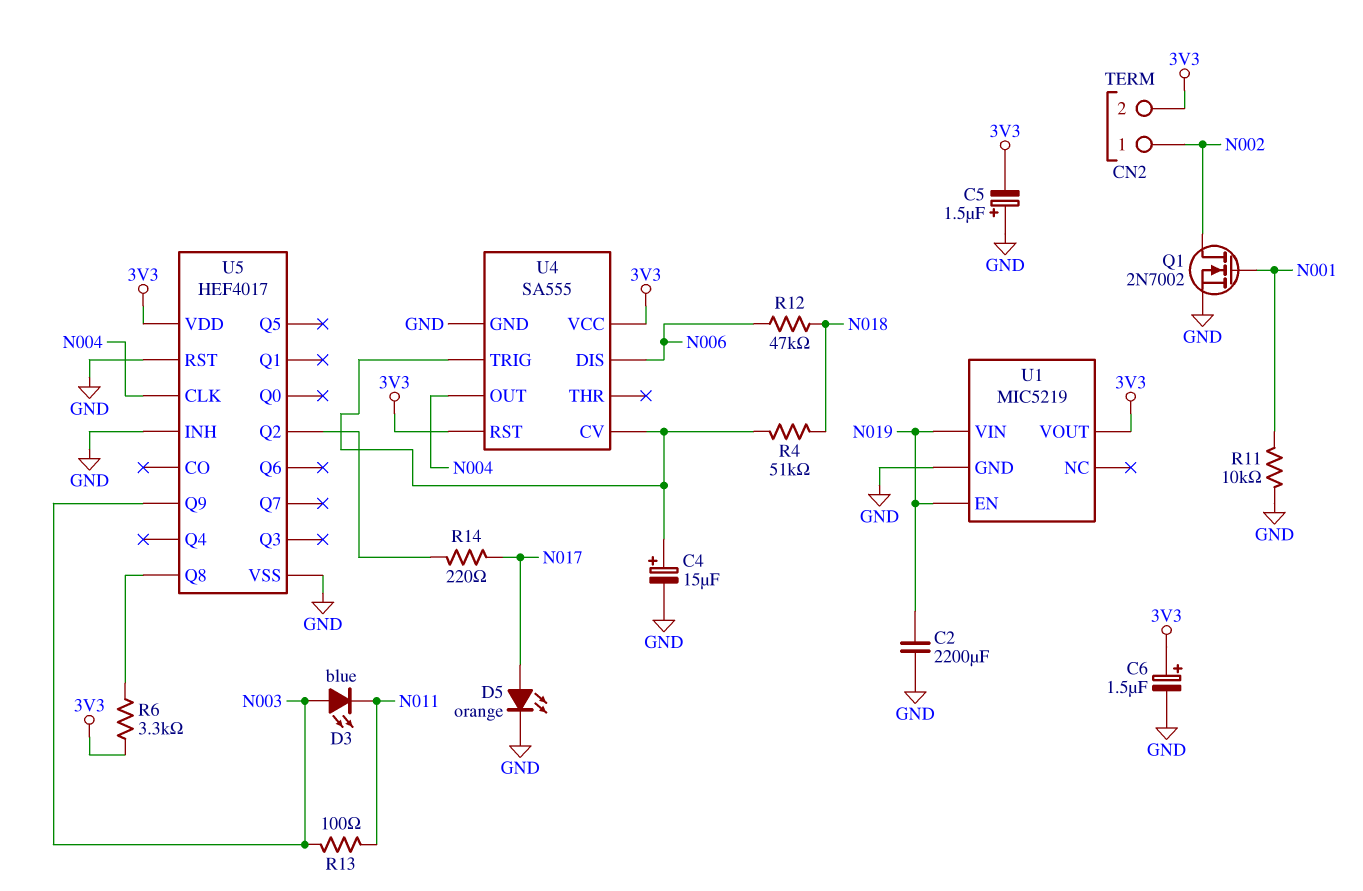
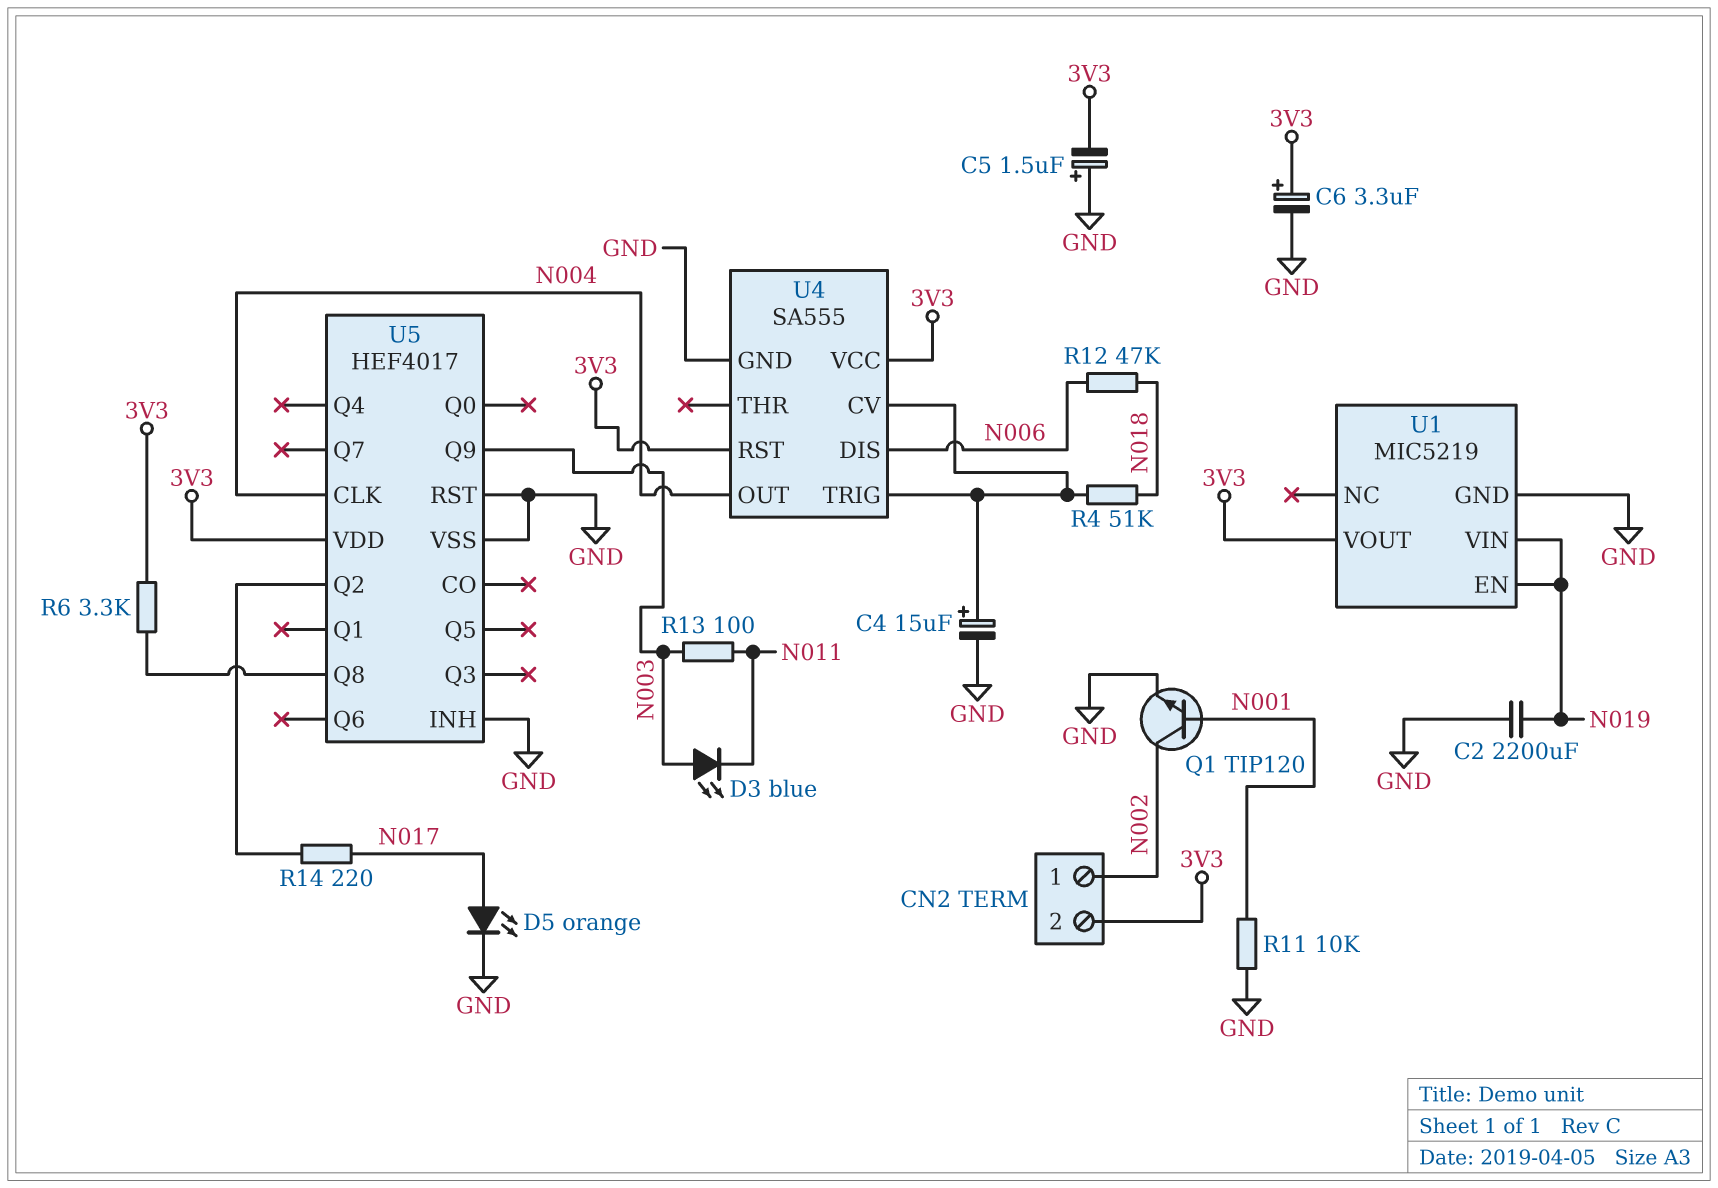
C6: 1.5uF (plus 3V3, minus GND) -> 3.3uF (plus 3V3, minus GND)
Q1: NMOS 2N7002 (G N001, D N002, S GND) -> NPN TIP120 (B N001, C N002, E GND)

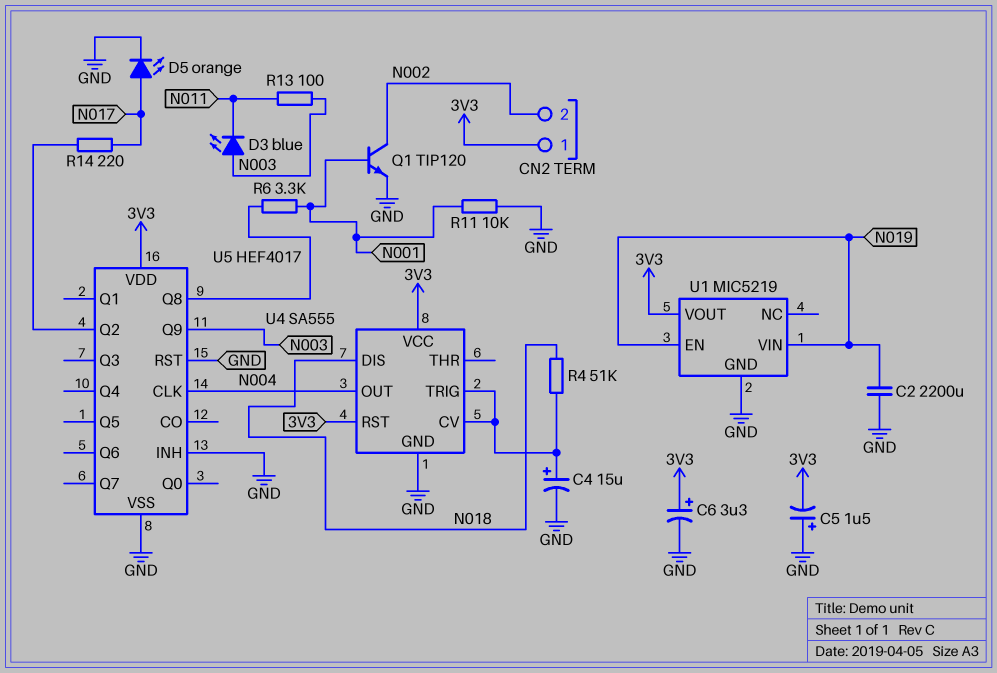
CN2 pin 1: N002 -> 3V3
CN2 pin 2: 3V3 -> N002
R6: 3.3k (3V3, U5/Q8) -> 3.3k (N001, U5/Q8)
R12: 47k (N006, N018) -> none
U4 pin DIS: N006 -> N018

